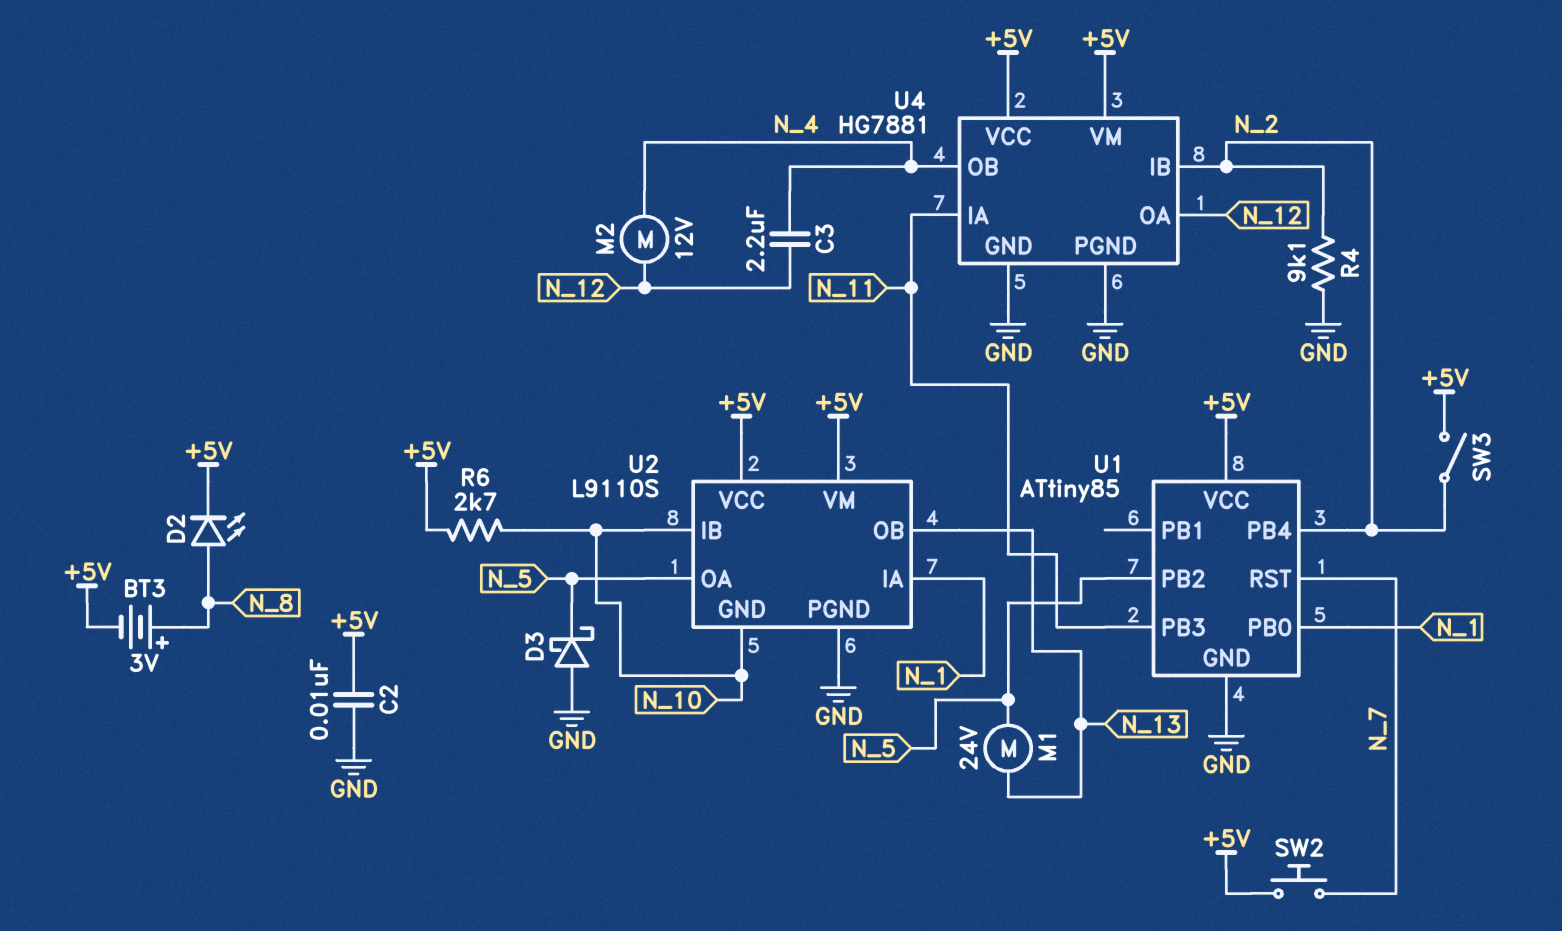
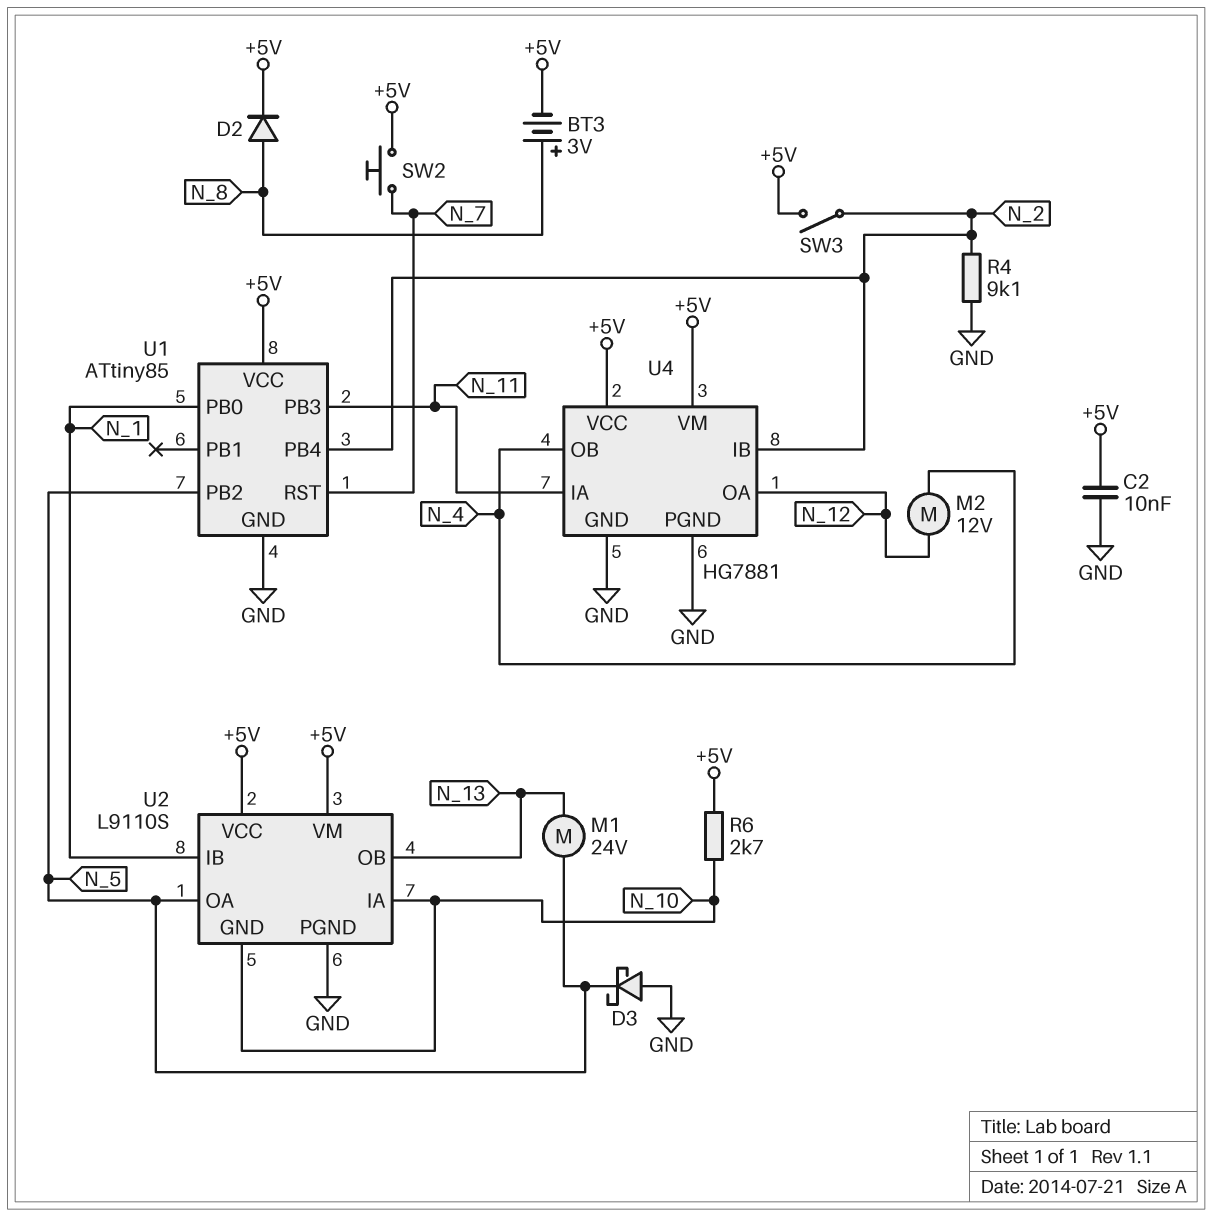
C3: 2.2uF (N_4, N_12) -> none
D2: LED (A N_8, K +5V) -> diode (A N_8, K +5V)
U2 pin IA: N_1 -> N_10
U2 pin IB: N_10 -> N_1

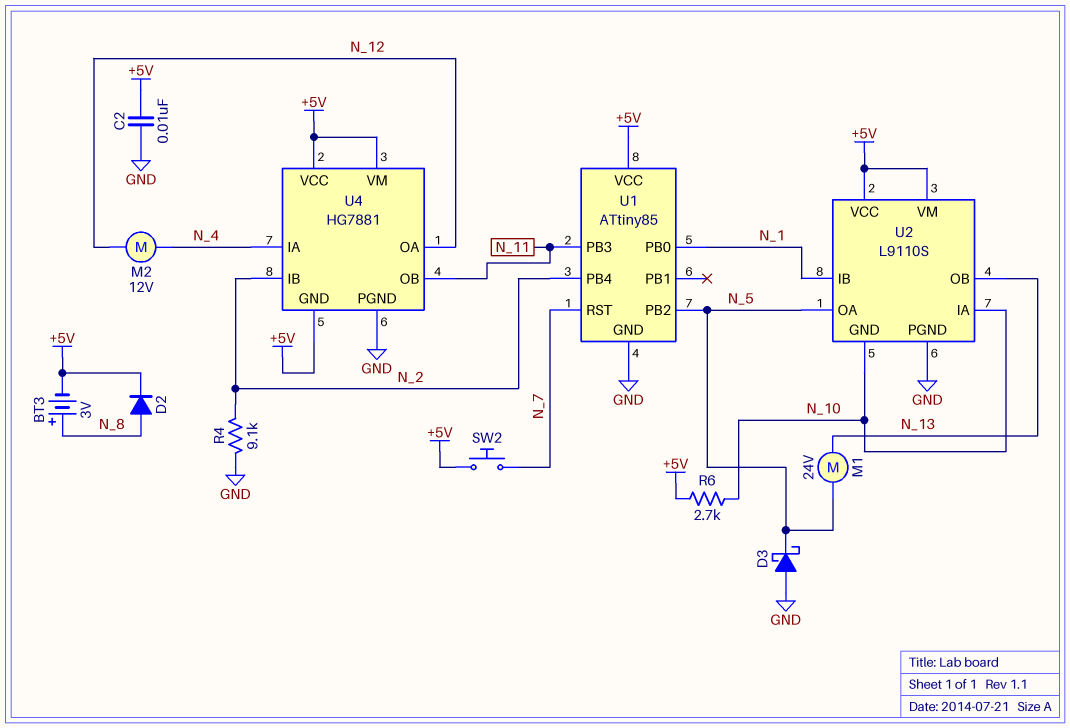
SW3: switch (+5V, N_2) -> none
U4 pin GND: GND -> +5V
U4 pin IA: N_11 -> N_4
U4 pin OB: N_4 -> N_11

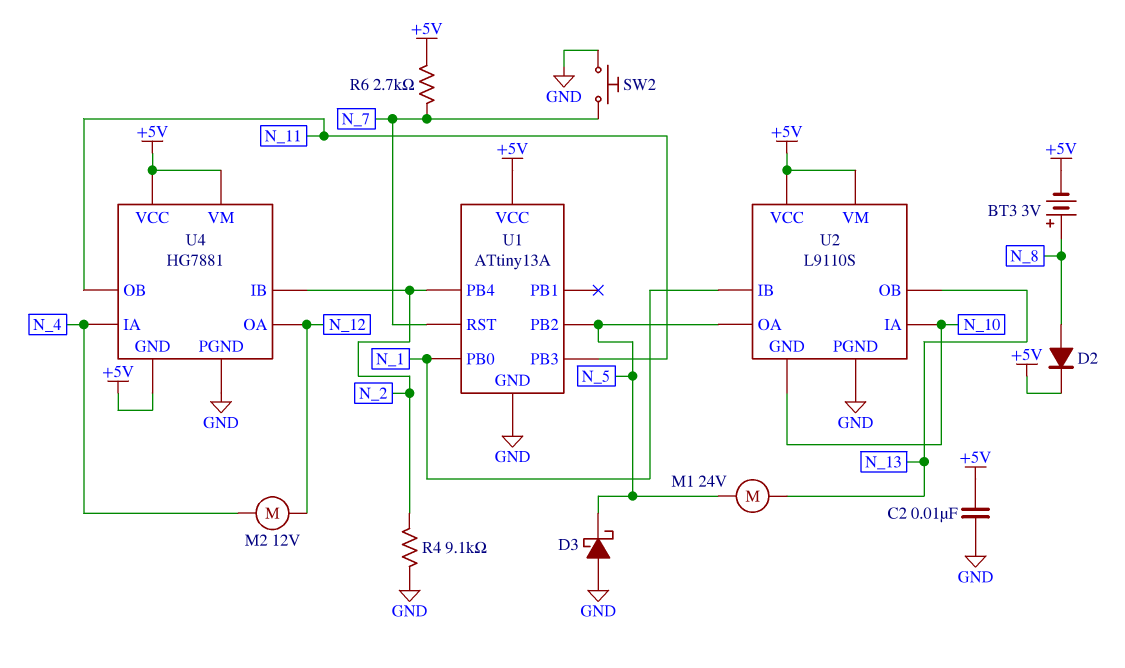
R6: 2.7k (+5V, N_10) -> 2.7k (+5V, N_7)
SW2: button (+5V, N_7) -> button (GND, N_7)
U1: ATtiny85 -> ATtiny13A

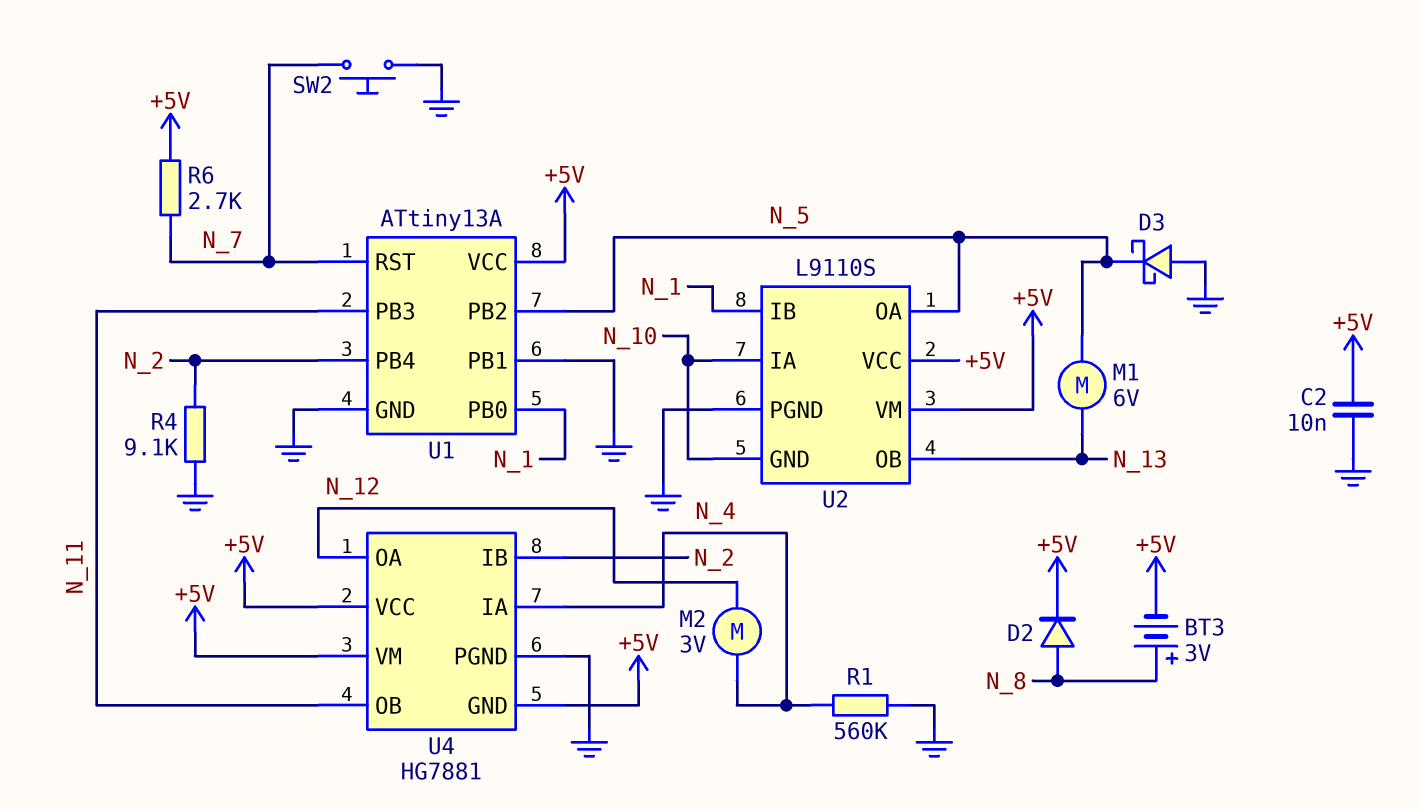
M1: motor 24V (N_5, N_13) -> motor 6V (N_5, N_13)
M2: motor 12V (N_4, N_12) -> motor 3V (N_4, N_12)
R1: none -> 560k (GND, N_4)
U1 pin PB1: none -> GND

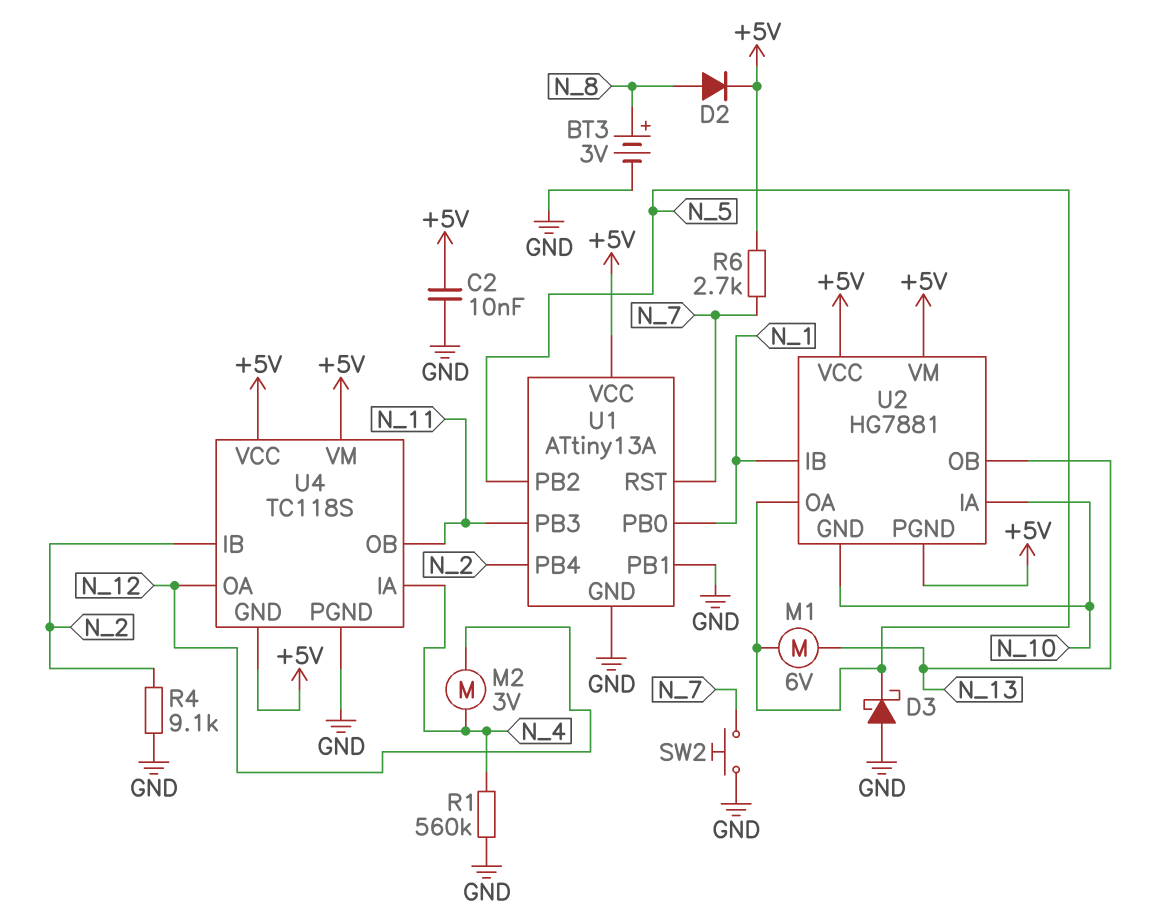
BT3: 3V (plus N_8, minus +5V) -> 3V (plus N_8, minus GND)
U2: L9110S -> HG7881
U2 pin PGND: GND -> +5V
U4: HG7881 -> TC118S

